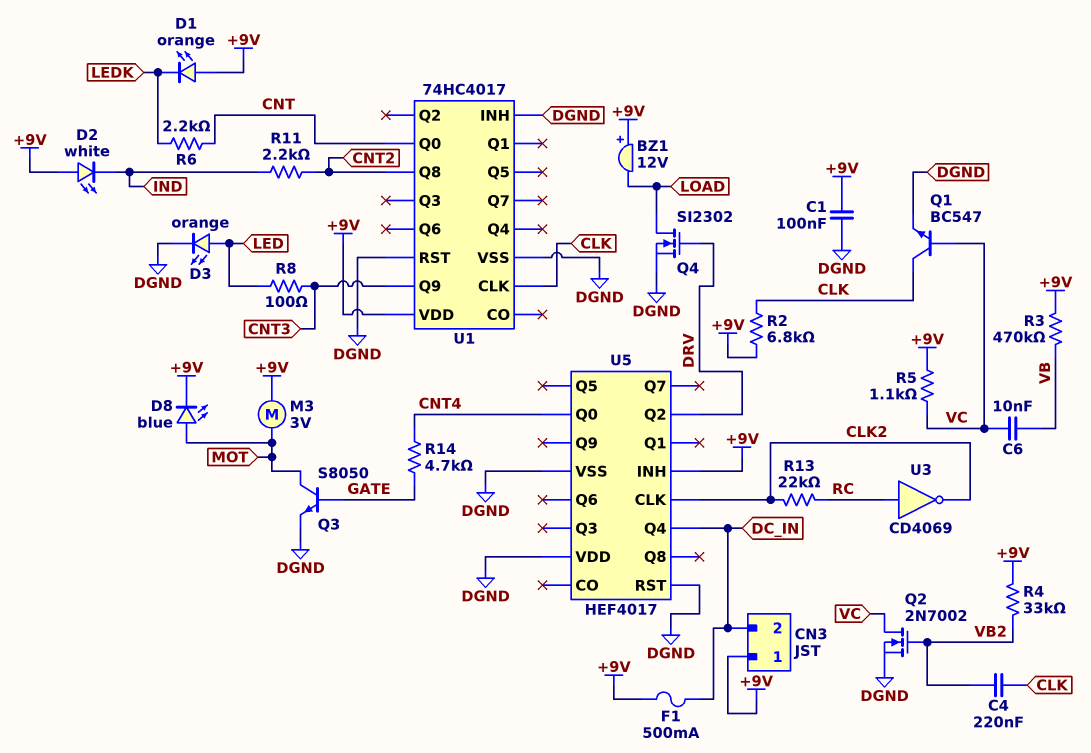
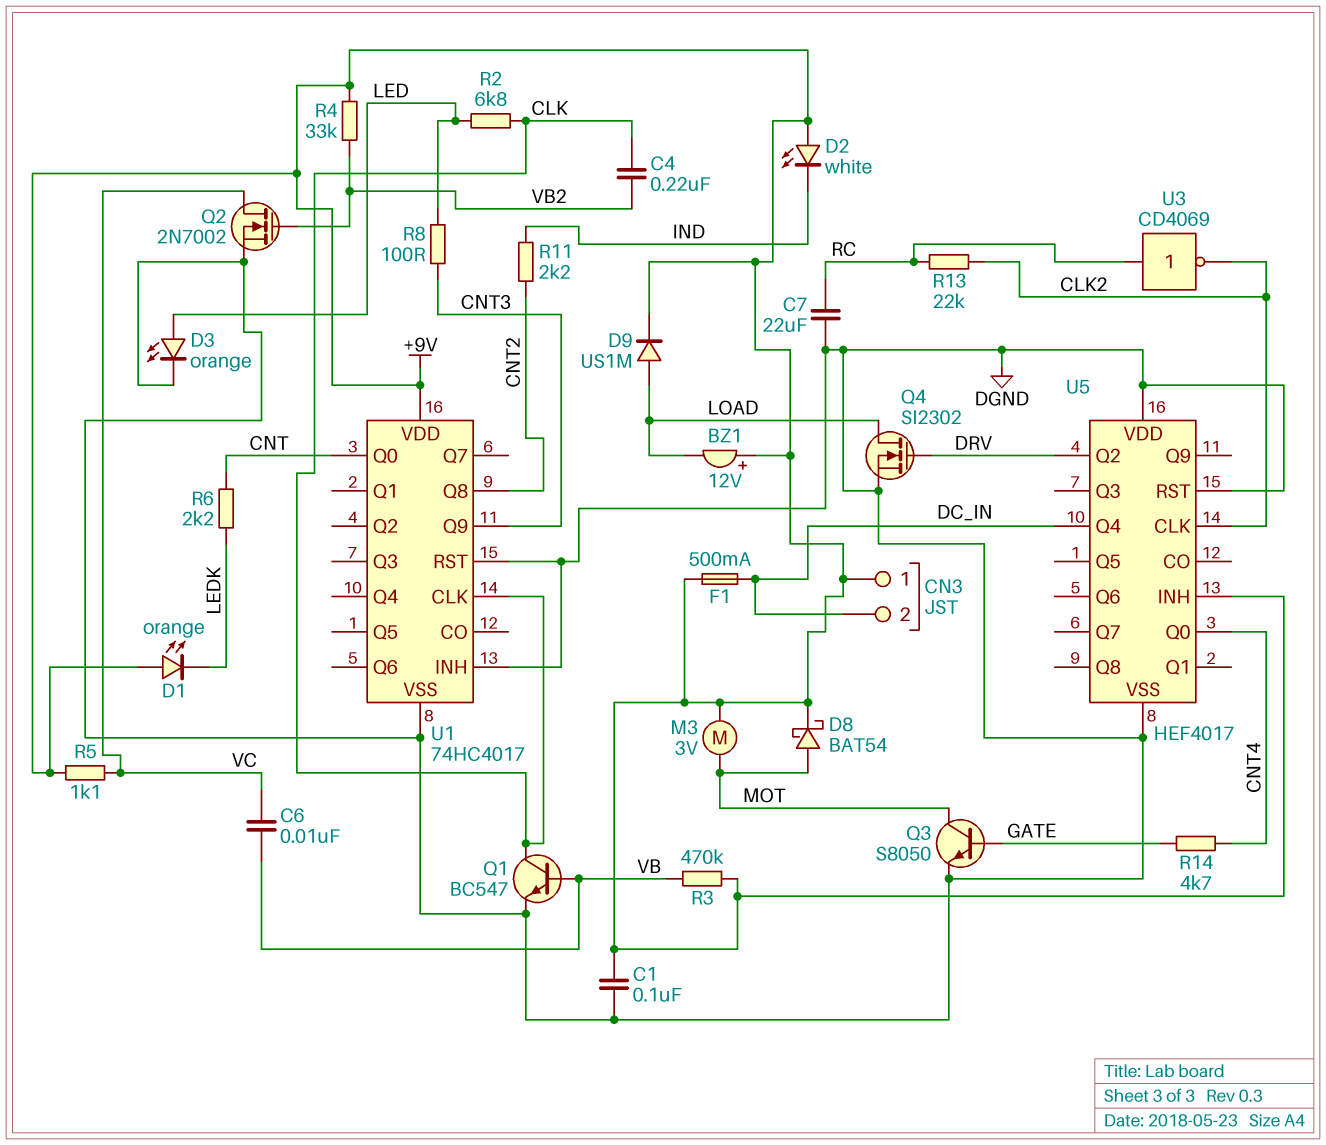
C7: none -> 22uF (DGND, RC)
D8: LED blue (A MOT, K +9V) -> schottky BAT54 (A MOT, K +9V)
D9: none -> diode US1M (A LOAD, K +9V)
Q1: NPN BC547 (B VC, C CLK, E DGND) -> NPN BC547 (B VB, C CLK, E DGND)
R2: 6.8k (+9V, CLK) -> 6.8k (CLK, LED)

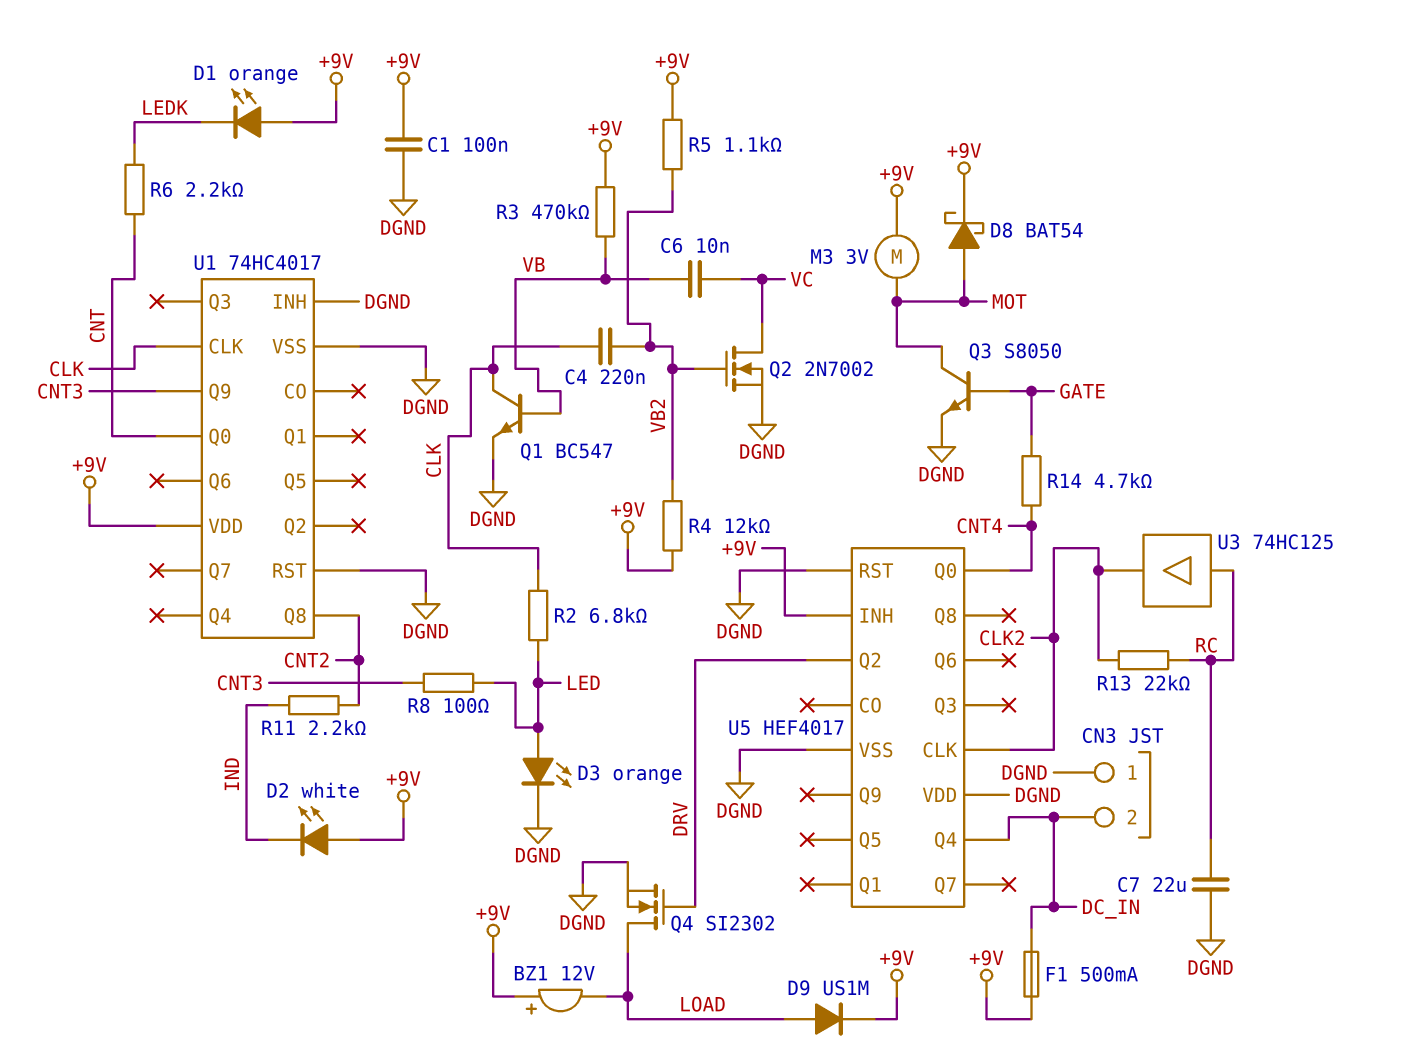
CN3 pin 1: +9V -> DGND
R4: 33k (+9V, VB2) -> 12k (+9V, VB2)
R5: 1.1k (+9V, VC) -> 1.1k (+9V, VB2)
U3: NOT CD4069 (in RC, out CLK2) -> buffer 74HC125 (in RC, out CLK2)

